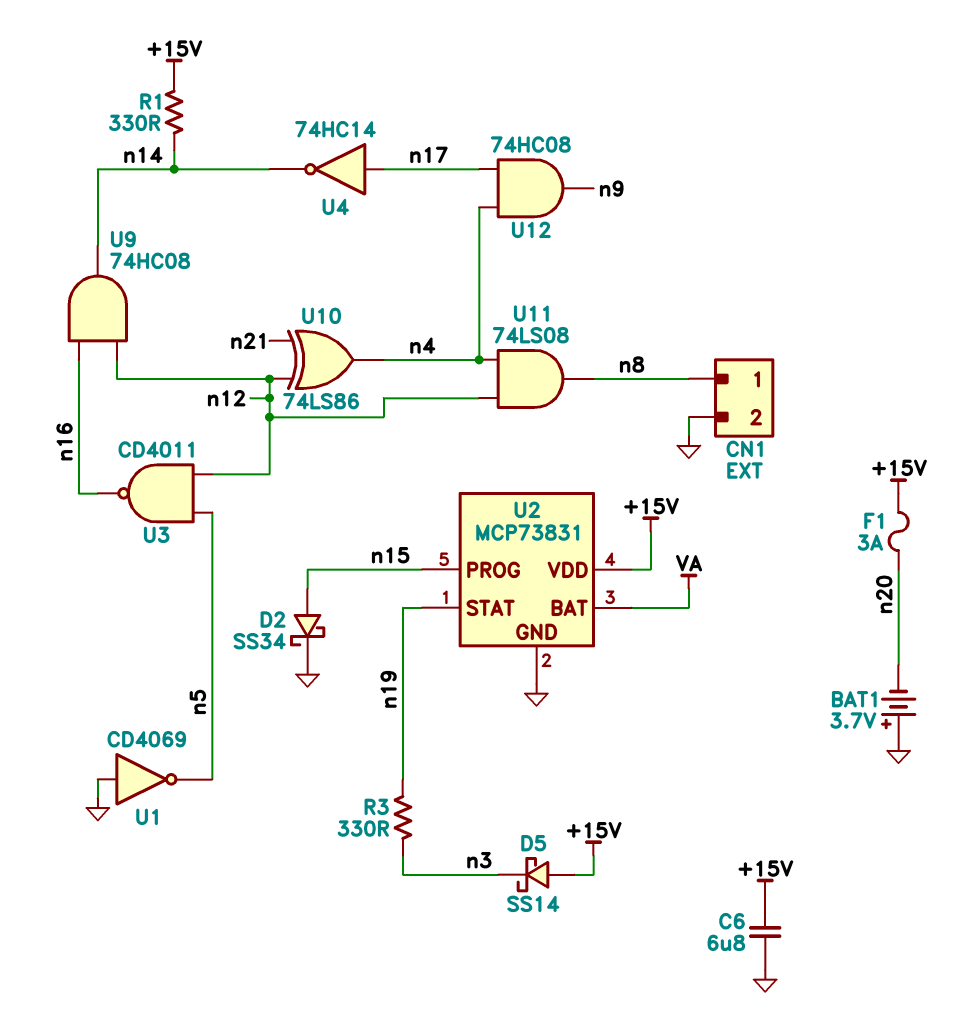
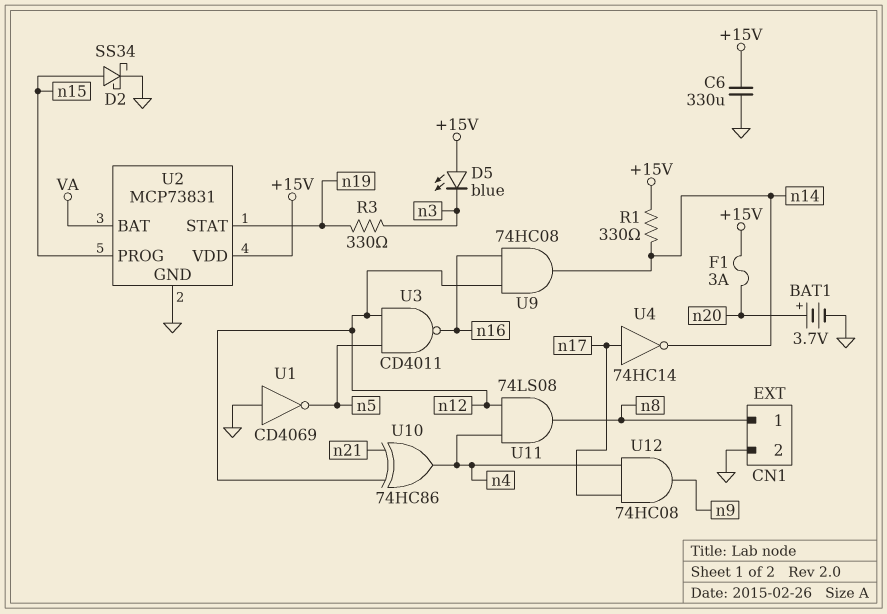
BAT1: 3.7V (plus GND, minus n20) -> 3.7V (plus n20, minus GND)
C6: 6.8uF (+15V, GND) -> 330uF (+15V, GND)
D5: schottky SS14 (A +15V, K n3) -> LED blue (A +15V, K n3)
U10: XOR 74LS86 (in n12, in n21, out n4) -> XOR 74HC86 (in n12, in n21, out n4)

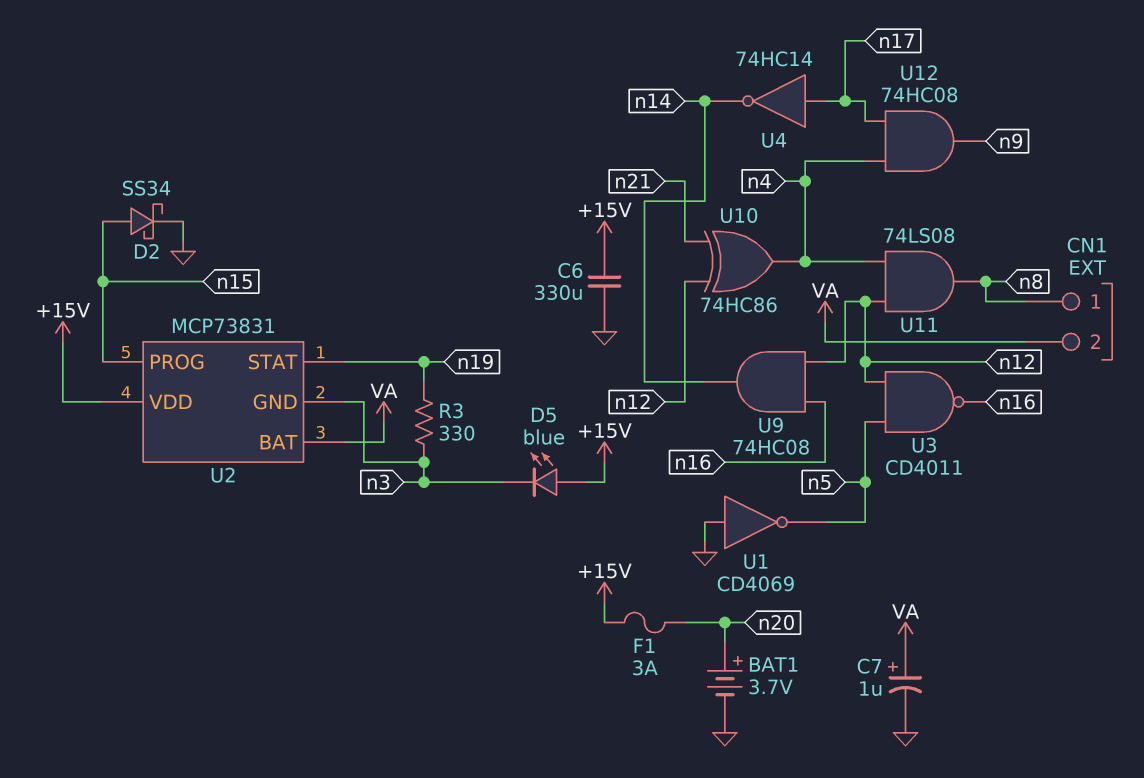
C7: none -> 1uF (plus VA, minus GND)
CN1 pin 2: GND -> VA
R1: 330 (+15V, n14) -> none
U2 pin GND: GND -> n3

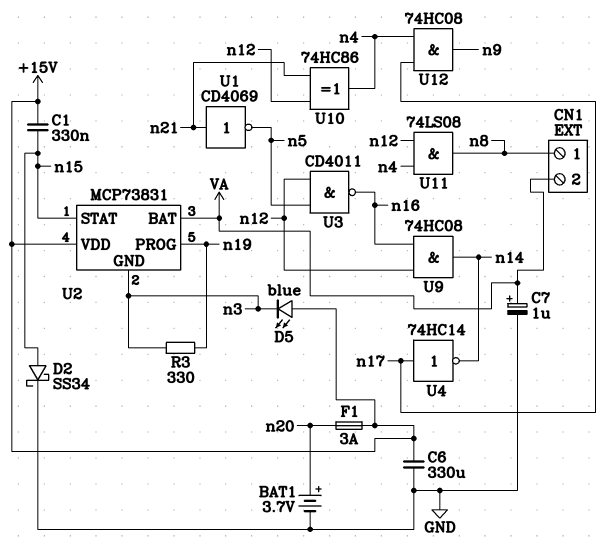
C1: none -> 330nF (+15V, n15)
U1: NOT CD4069 (in GND, out n5) -> NOT CD4069 (in n21, out n5)
U2 pin PROG: n15 -> n19
U2 pin STAT: n19 -> n15

